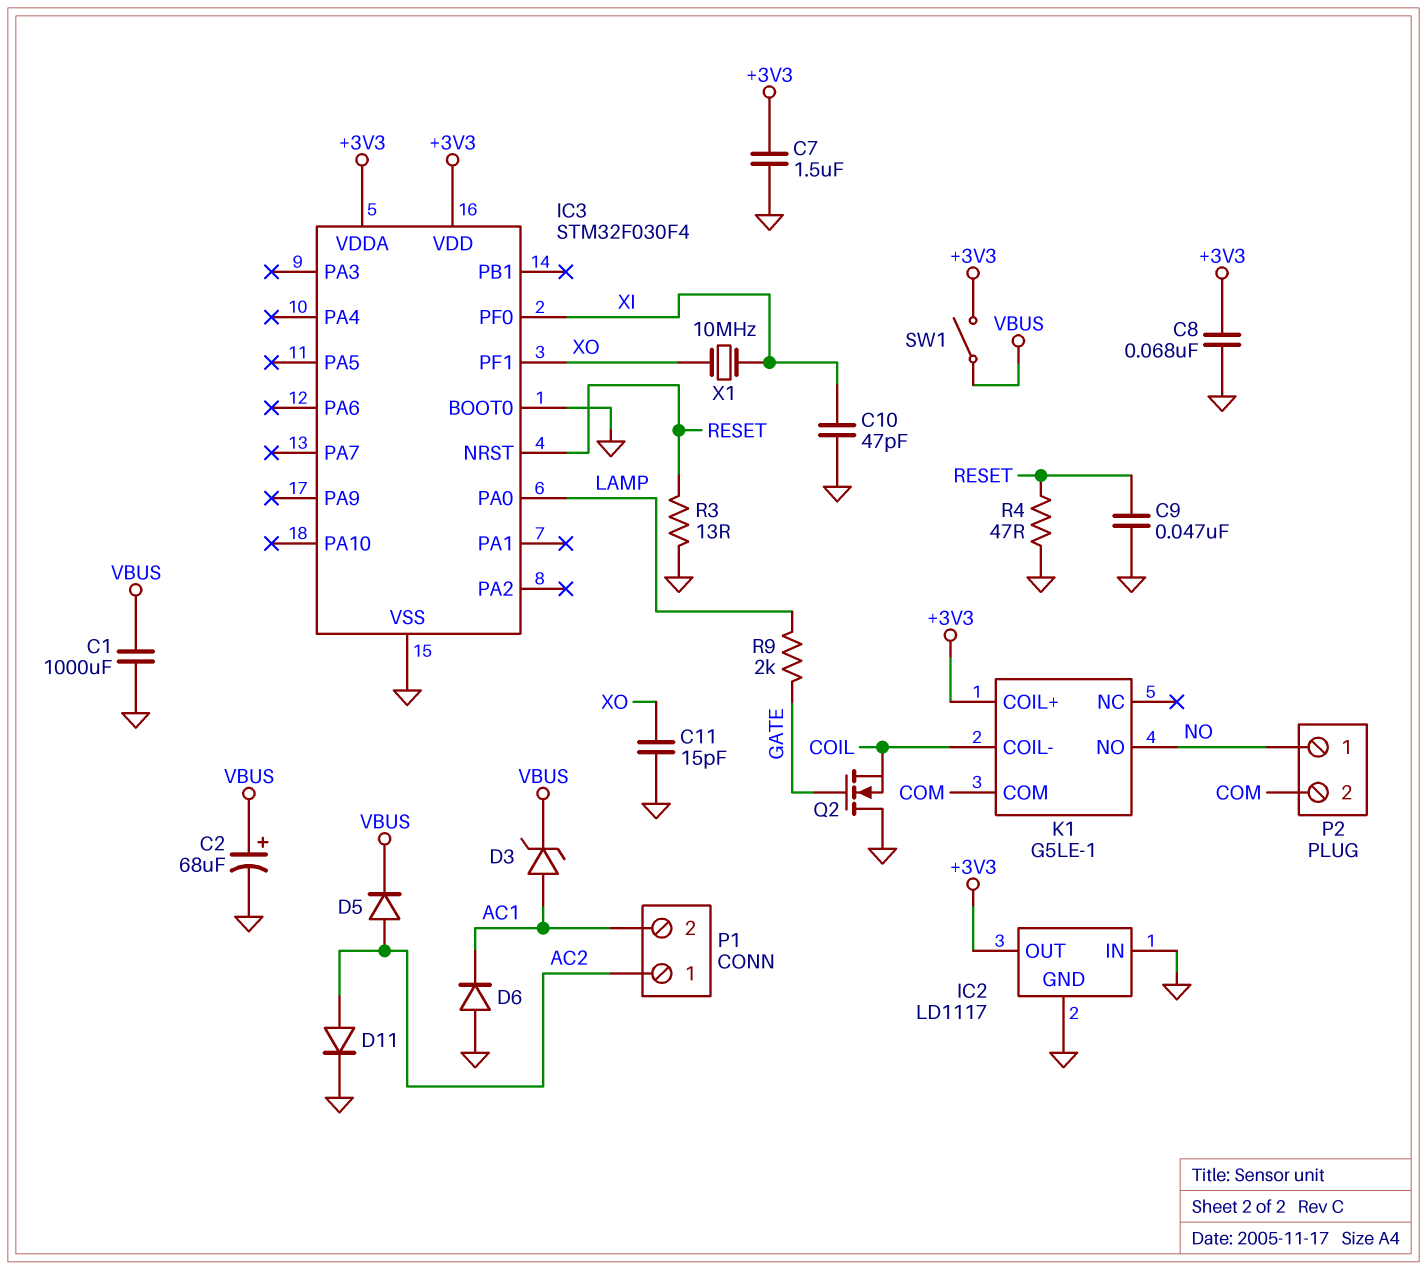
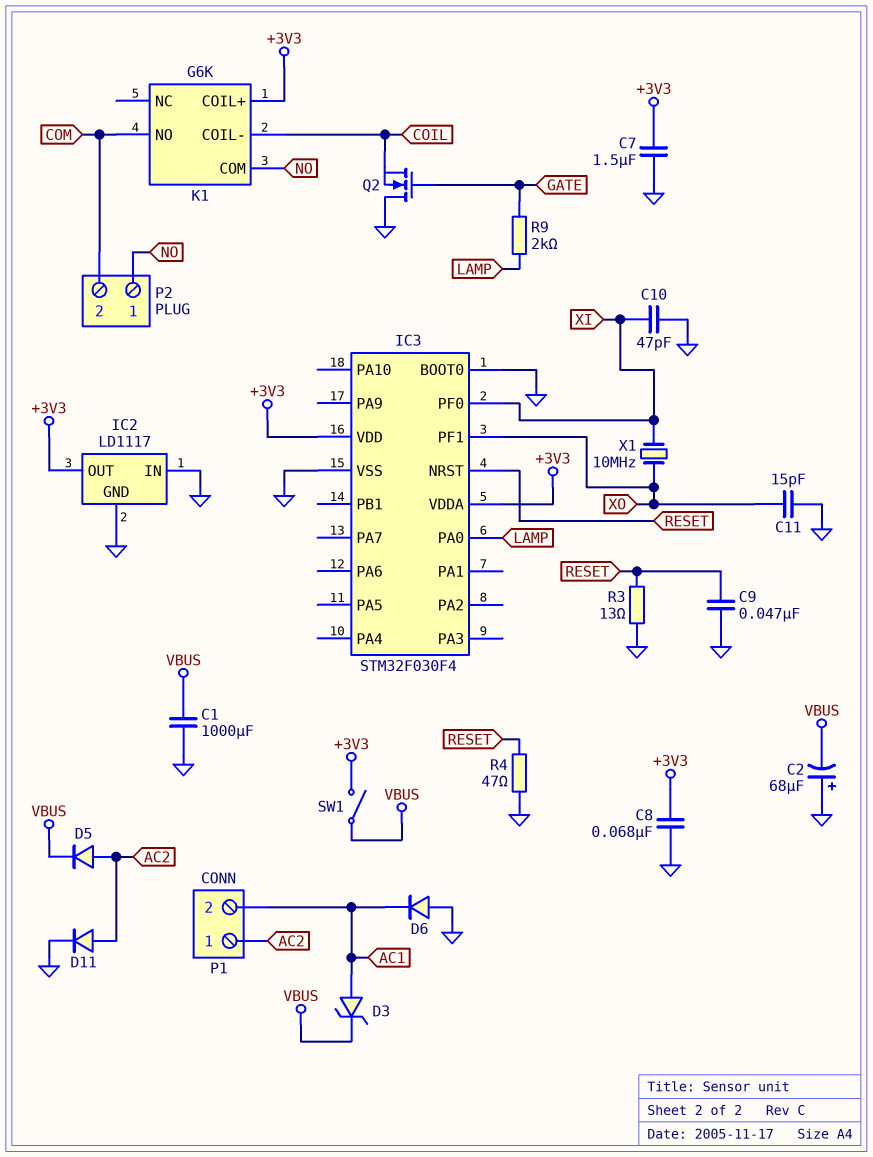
C2: 68uF (plus VBUS, minus GND) -> 68uF (plus GND, minus VBUS)
K1: G5LE-1 -> G6K
K1 pin COM: COM -> NO
K1 pin NO: NO -> COM

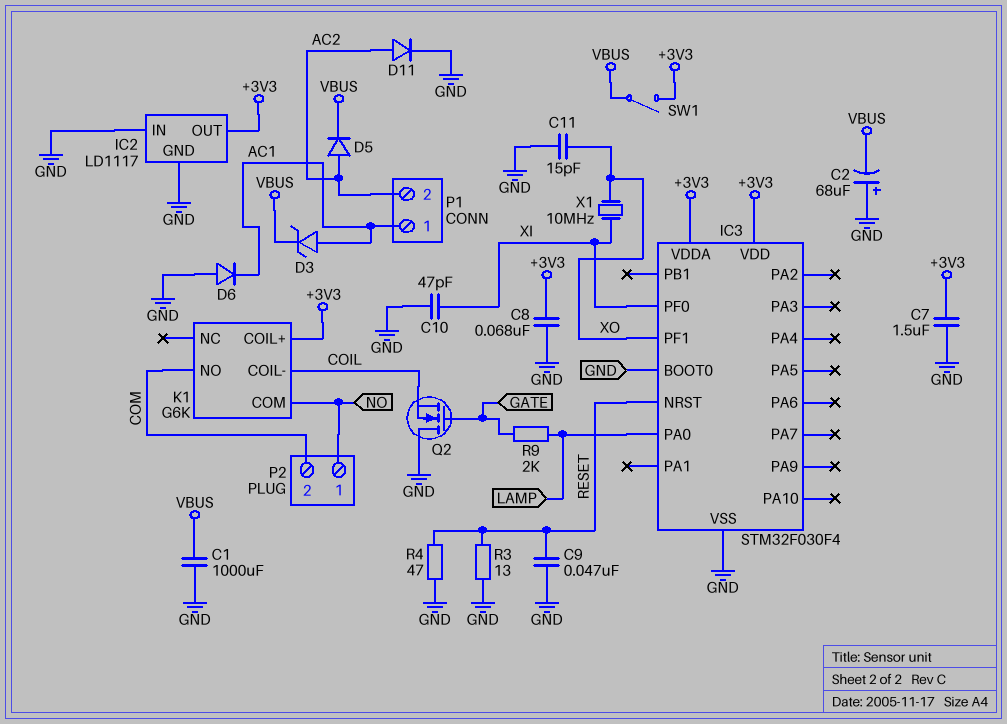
P1 pin 1: AC2 -> AC1
P1 pin 2: AC1 -> AC2

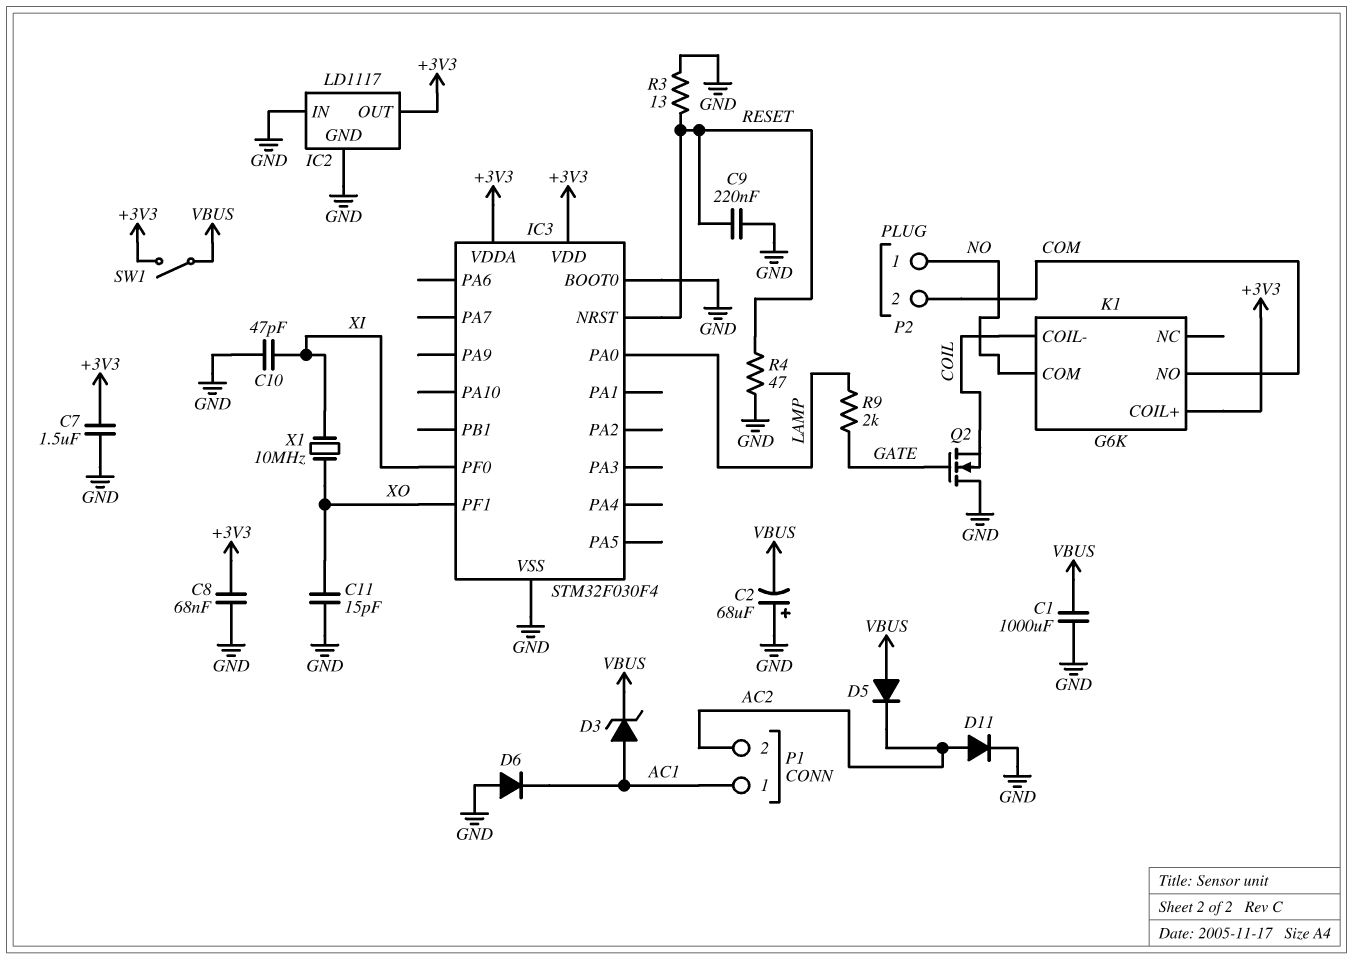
C9: 47nF (GND, RESET) -> 220nF (GND, RESET)
D5: diode (A AC2, K VBUS) -> diode (A VBUS, K AC2)

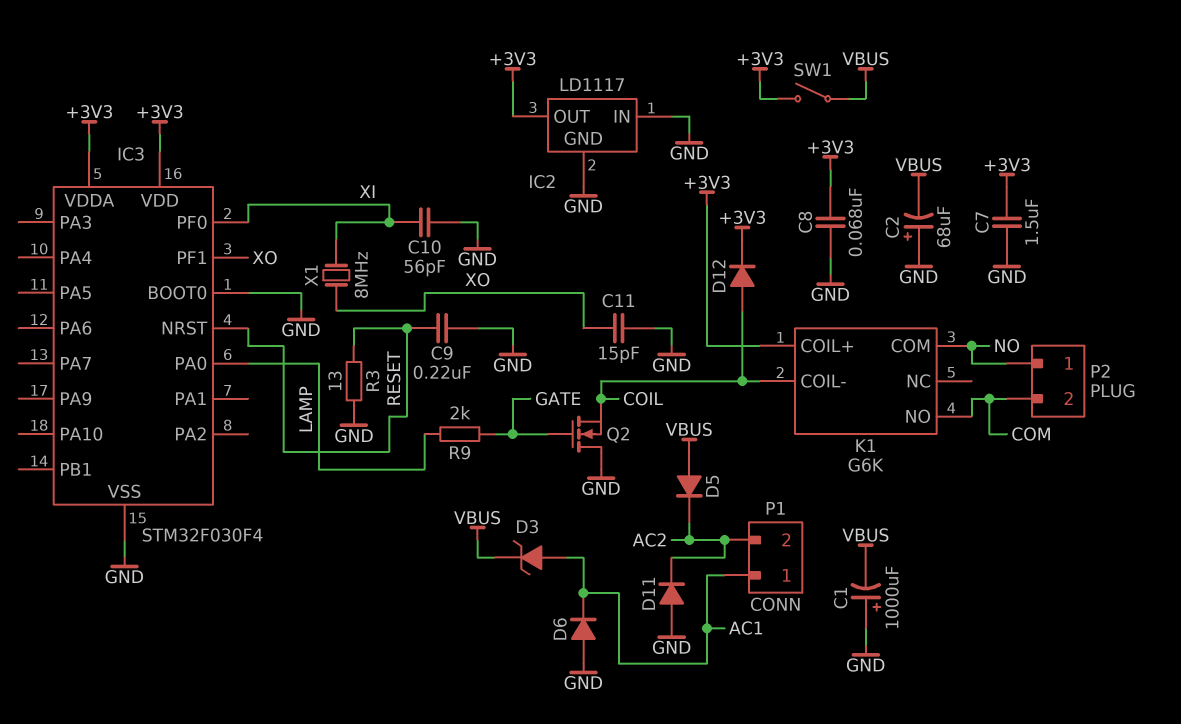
C1: 1000uF (GND, VBUS) -> 1000uF (plus GND, minus VBUS)
C10: 47pF (GND, XI) -> 56pF (GND, XI)
D11: diode (A AC2, K GND) -> diode (A GND, K AC2)
D12: none -> diode (A COIL, K +3V3)
R4: 47 (GND, RESET) -> none
X1: 10MHz (XI, XO) -> 8MHz (XI, XO)

